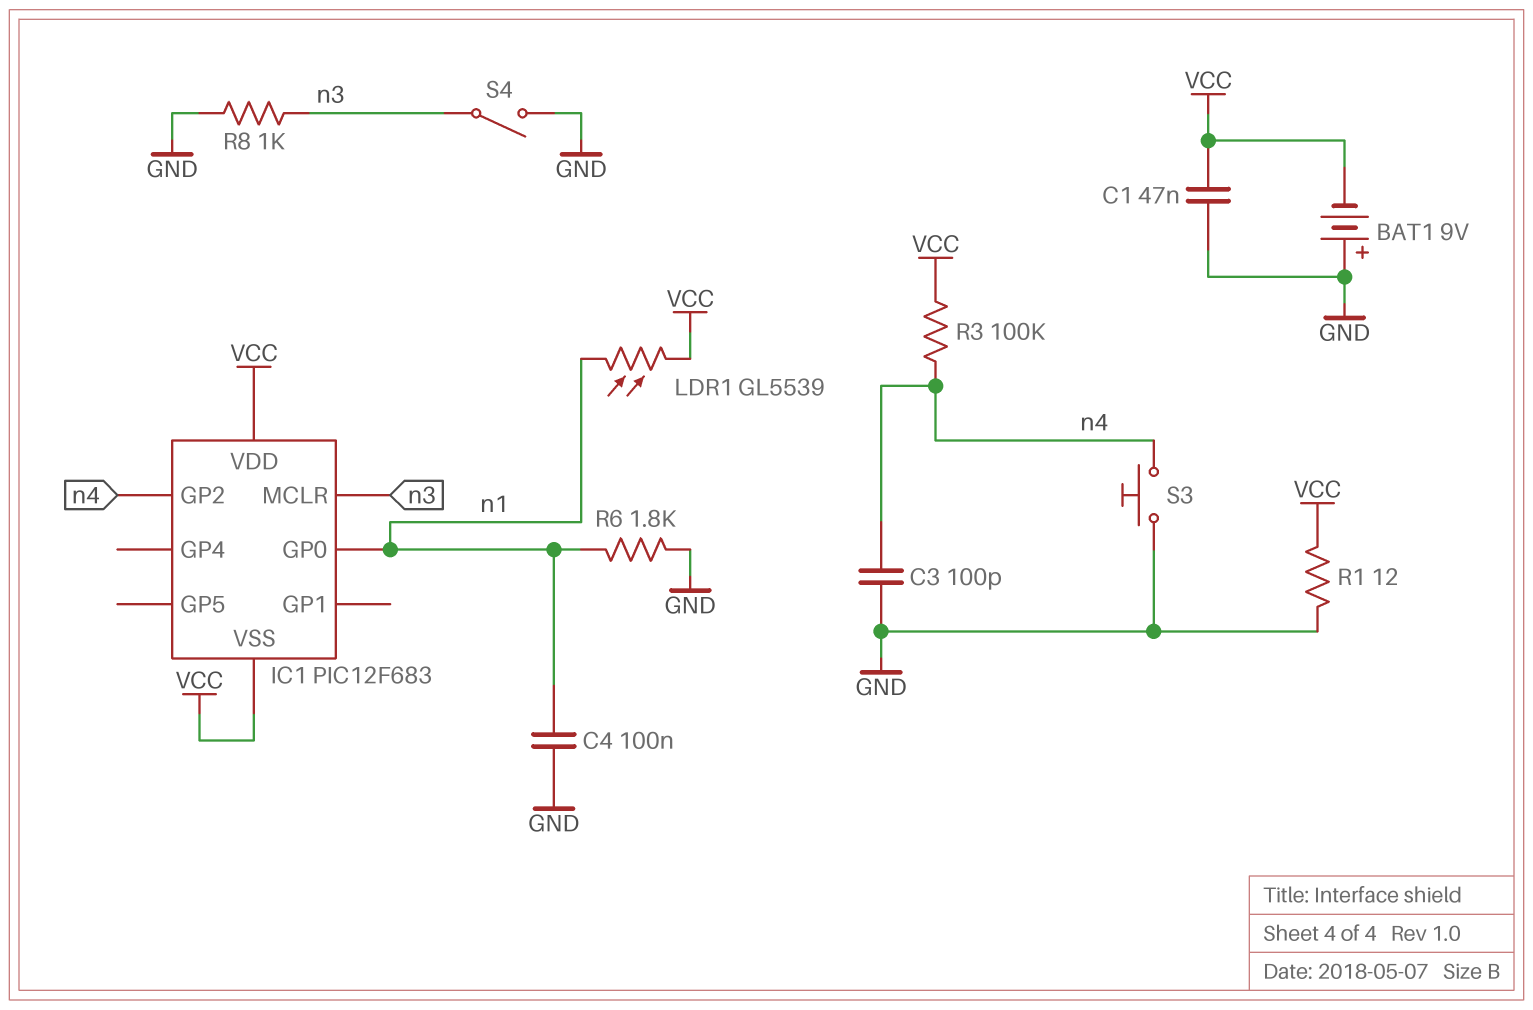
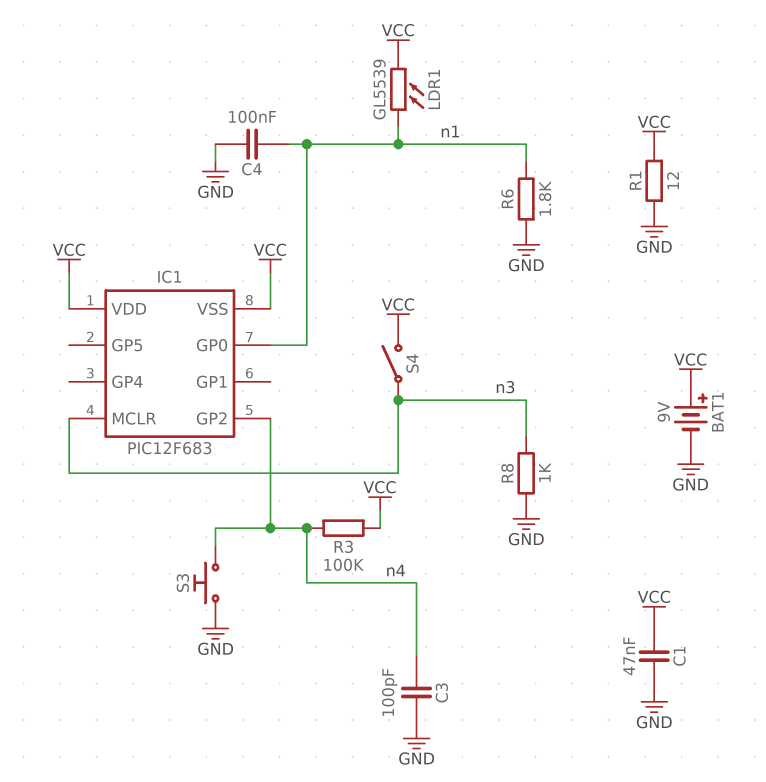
BAT1: 9V (plus GND, minus VCC) -> 9V (plus VCC, minus GND)
S4: switch (GND, n3) -> switch (VCC, n3)

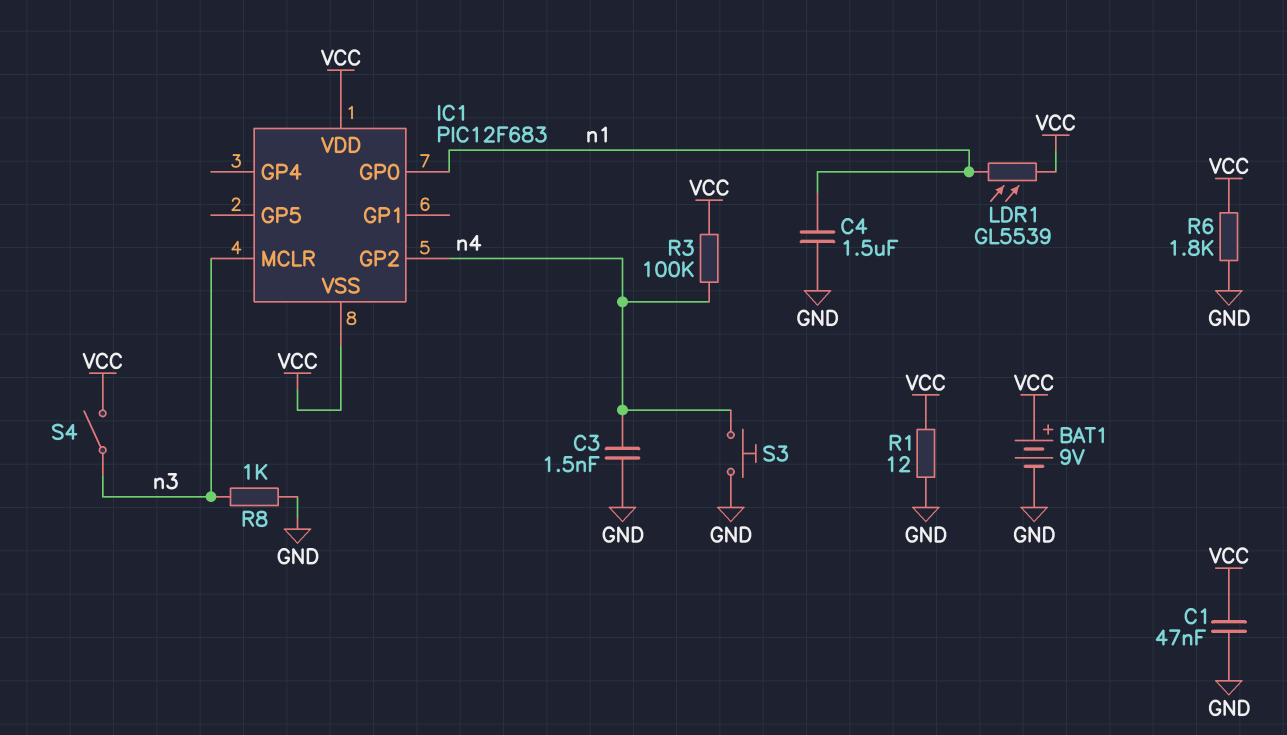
C3: 100pF (GND, n4) -> 1.5nF (GND, n4)
C4: 100nF (GND, n1) -> 1.5uF (GND, n1)
R6: 1.8k (GND, n1) -> 1.8k (GND, VCC)

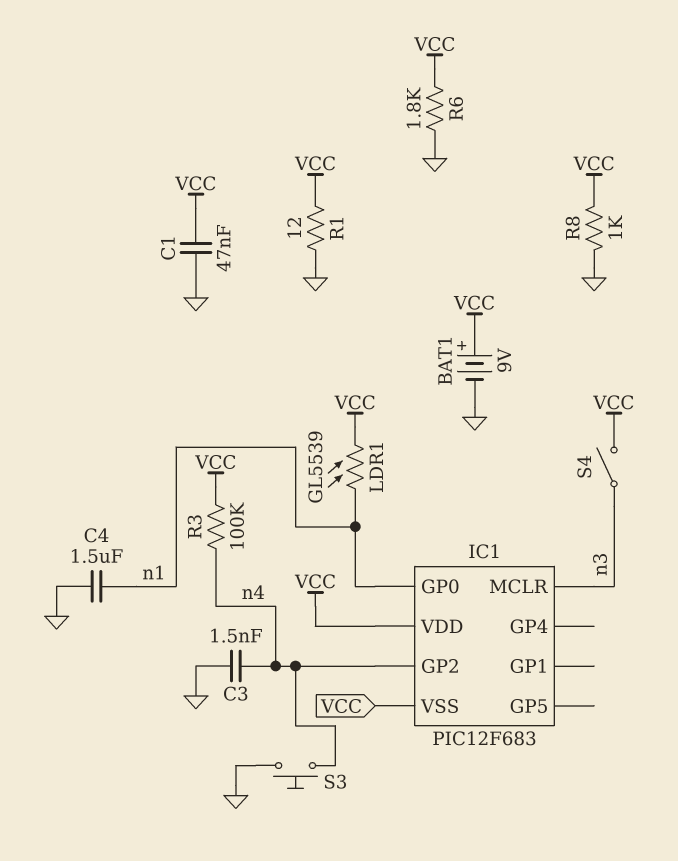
R8: 1k (GND, n3) -> 1k (GND, VCC)

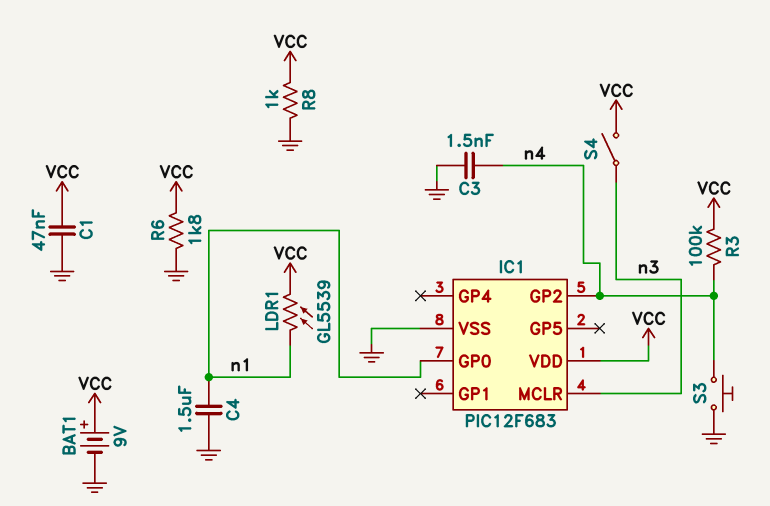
IC1 pin VSS: VCC -> GND
R1: 12 (GND, VCC) -> none

